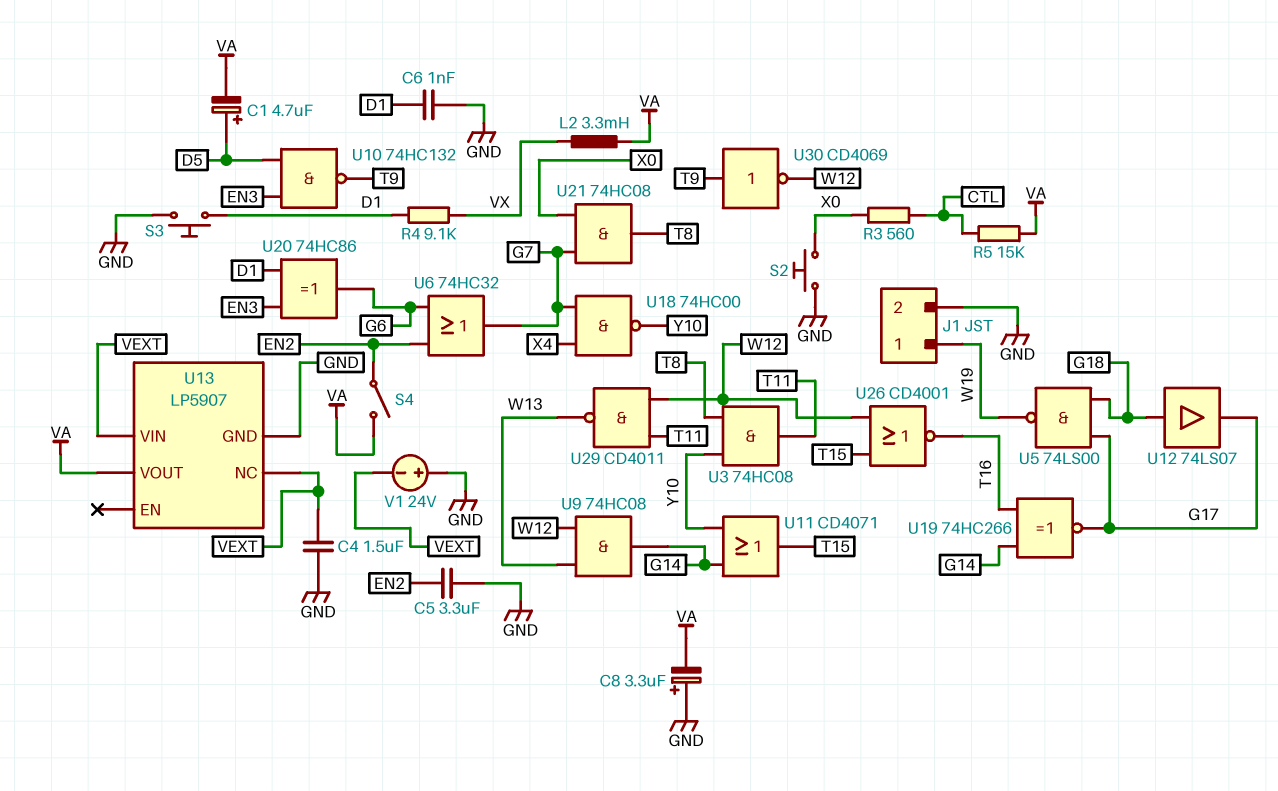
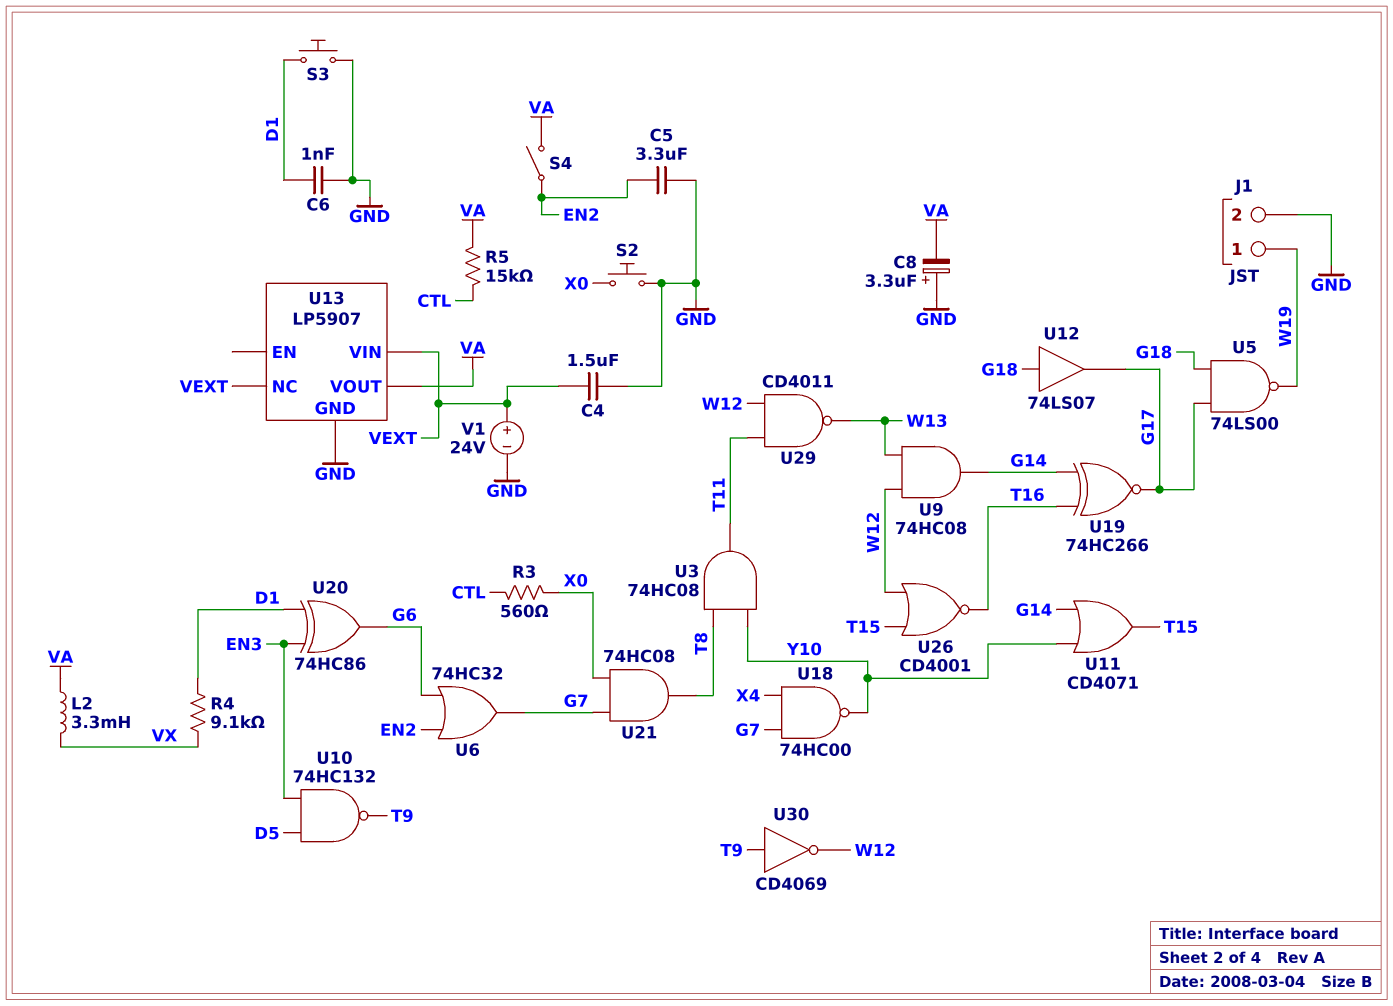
C1: 4.7uF (plus D5, minus VA) -> none
V1: 24V (plus GND, minus VEXT) -> 24V (plus VEXT, minus GND)

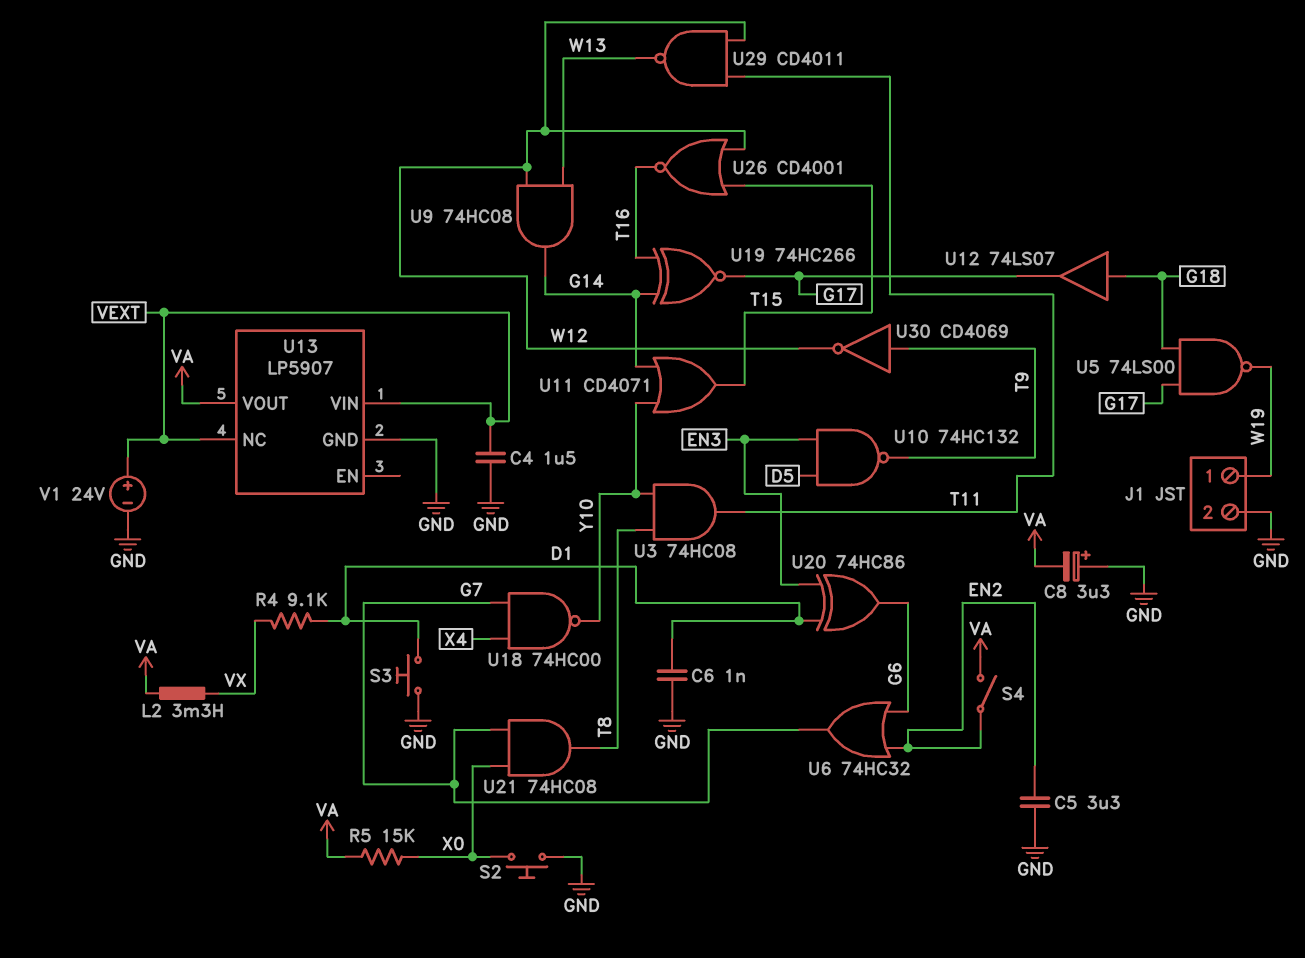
R3: 560 (CTL, X0) -> none
R5: 15k (CTL, VA) -> 15k (VA, X0)

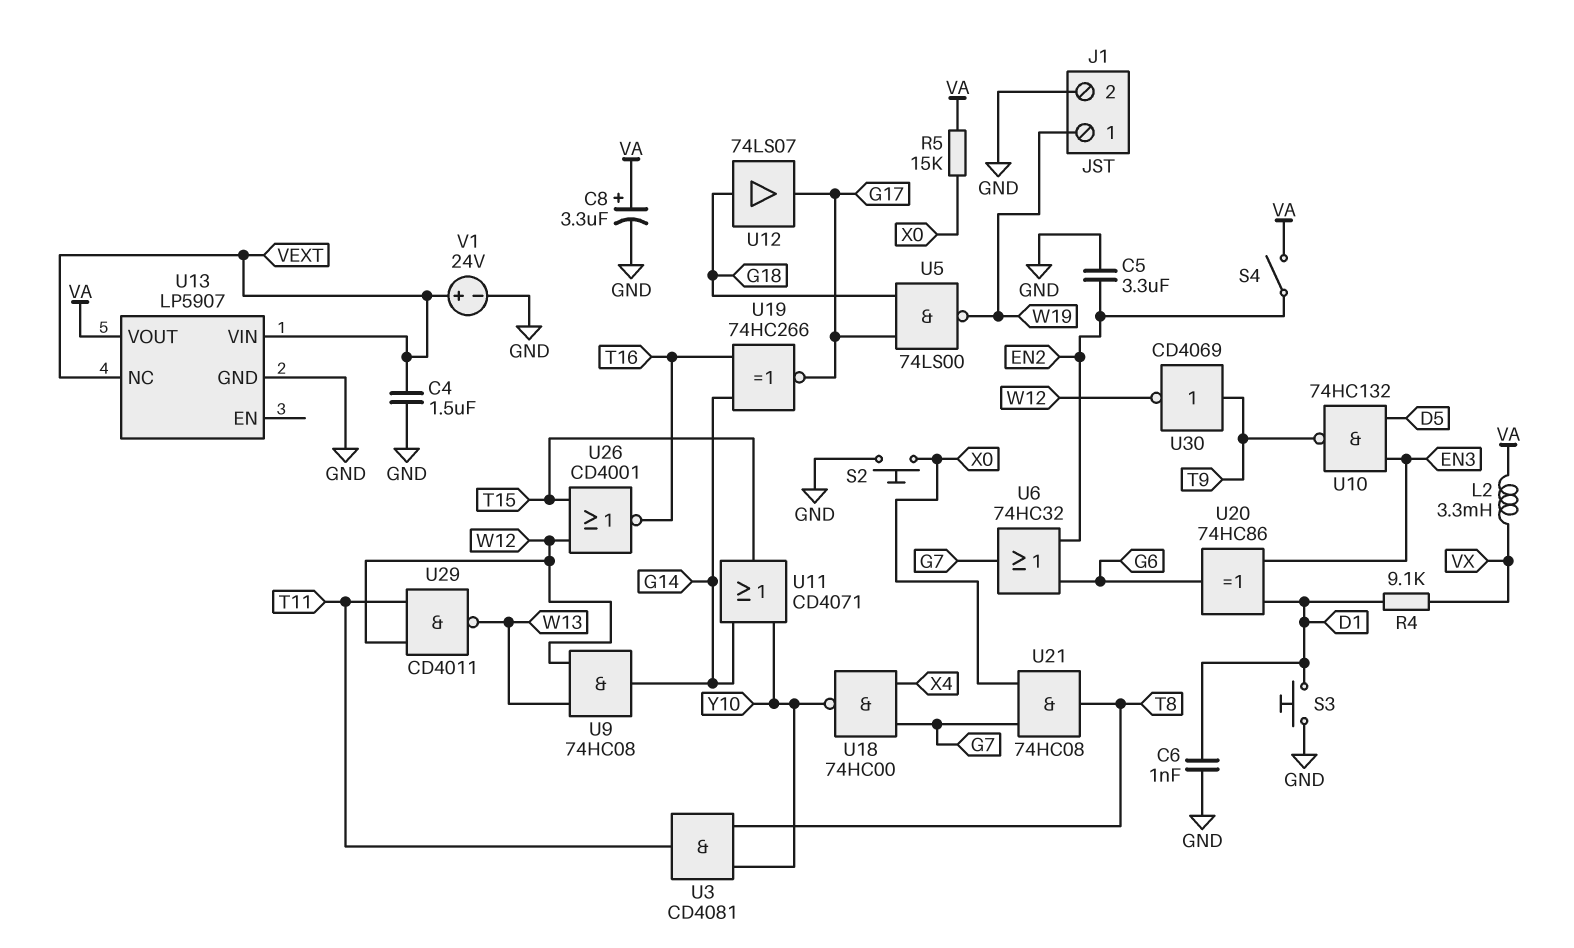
C8: 3.3uF (plus GND, minus VA) -> 3.3uF (plus VA, minus GND)
U3: AND 74HC08 (in T8, in Y10, out T11) -> AND CD4081 (in T8, in Y10, out T11)

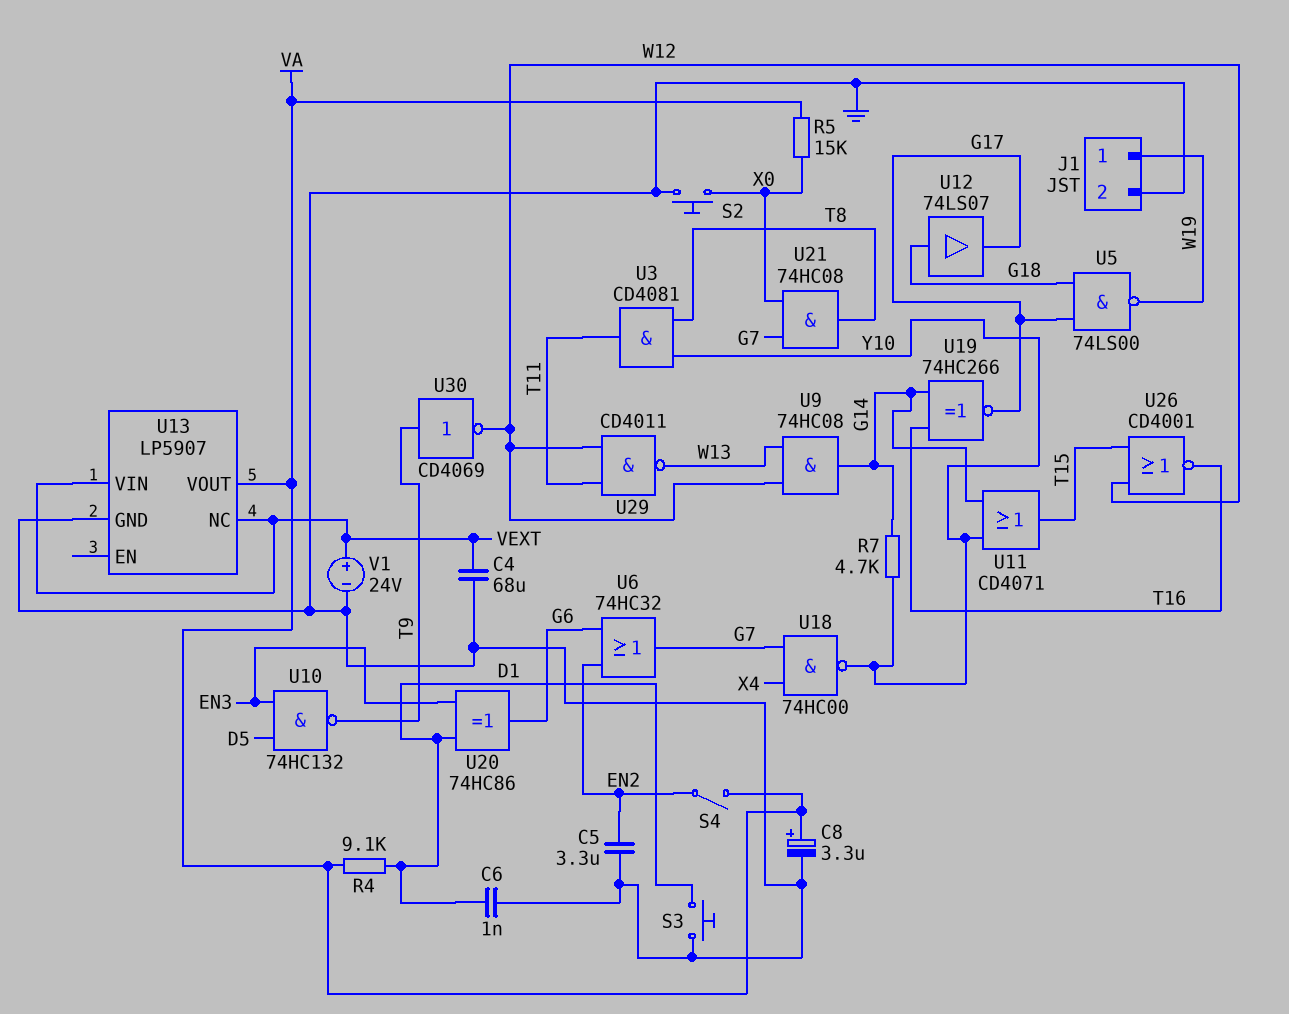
C4: 1.5uF (GND, VEXT) -> 68uF (GND, VEXT)
L2: 3.3mH (VA, VX) -> none
R4: 9.1k (D1, VX) -> 9.1k (D1, VA)
R7: none -> 4.7k (G14, Y10)

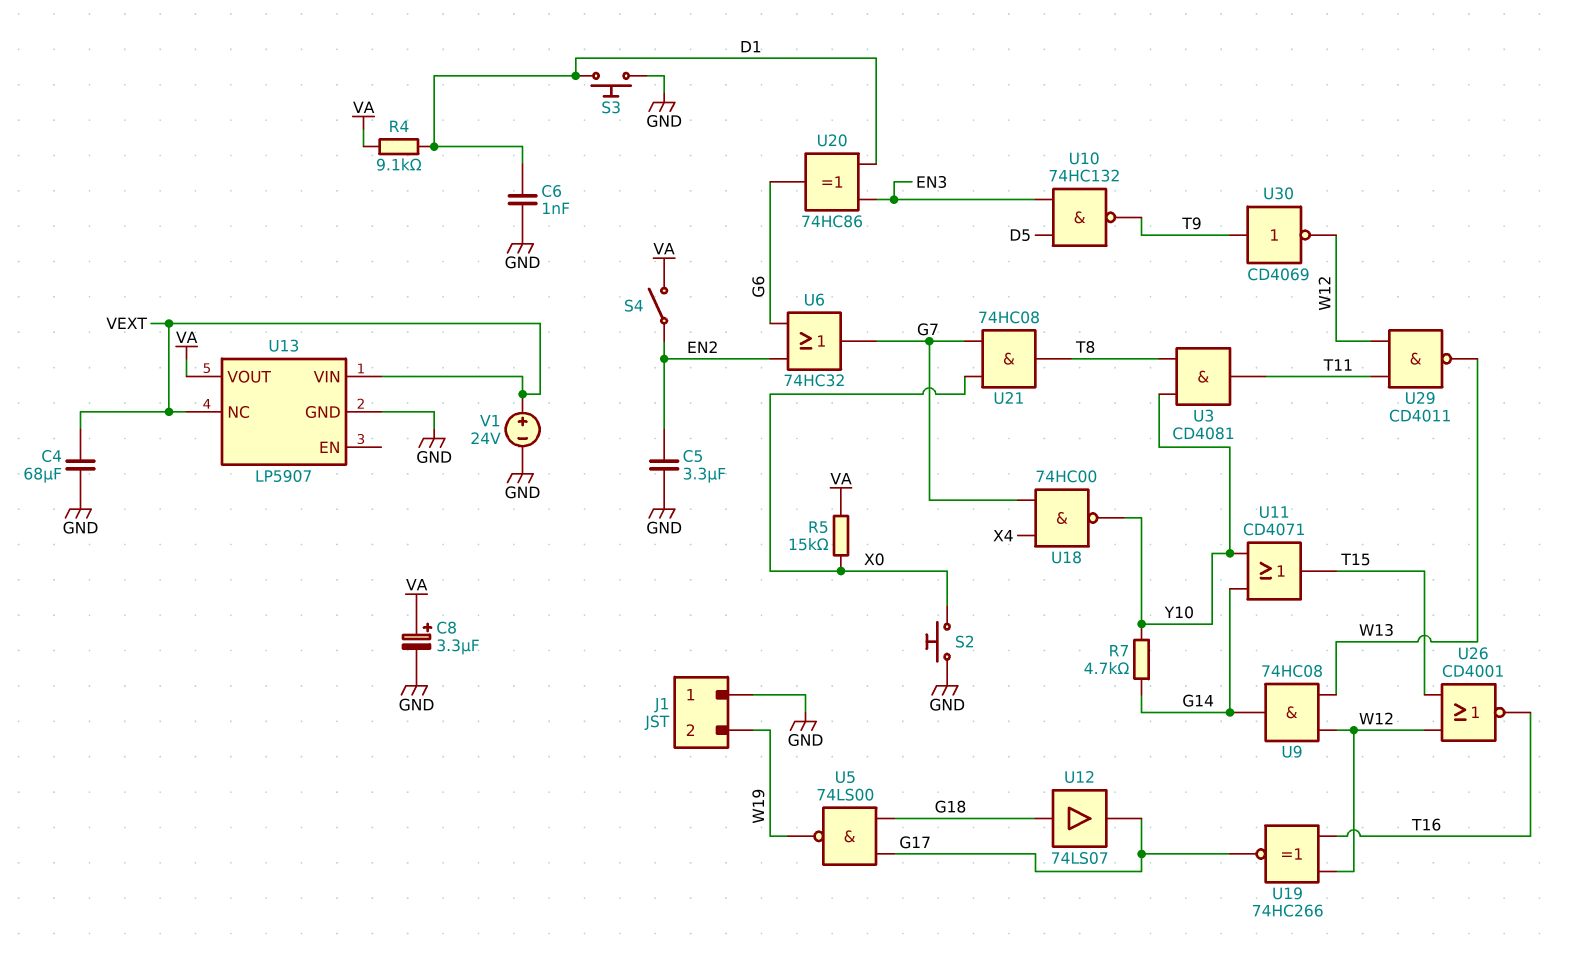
J1 pin 1: W19 -> GND
J1 pin 2: GND -> W19
U19: XNOR 74HC266 (in G14, in T16, out G17) -> XNOR 74HC266 (in T16, in W12, out G17)

